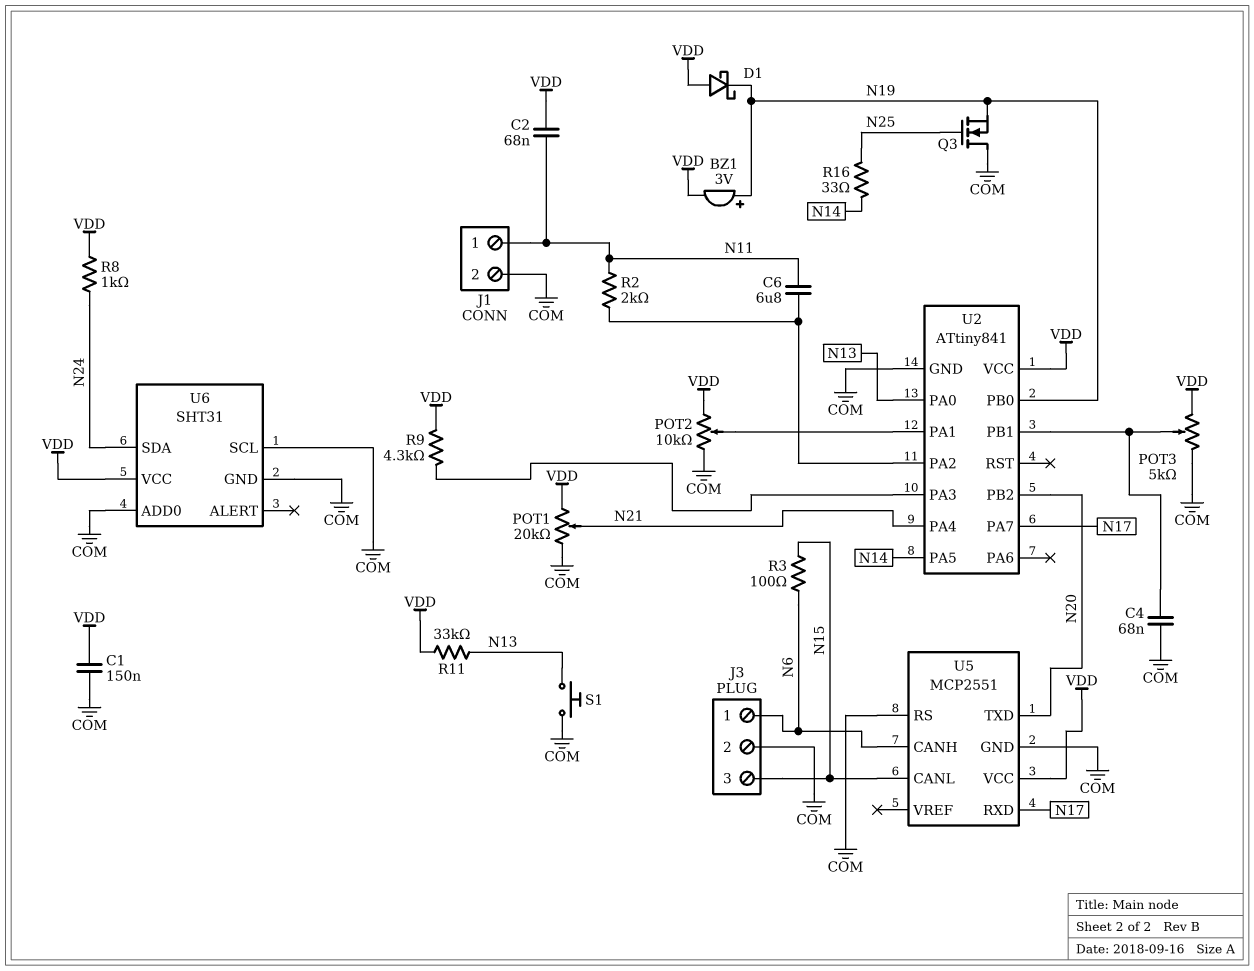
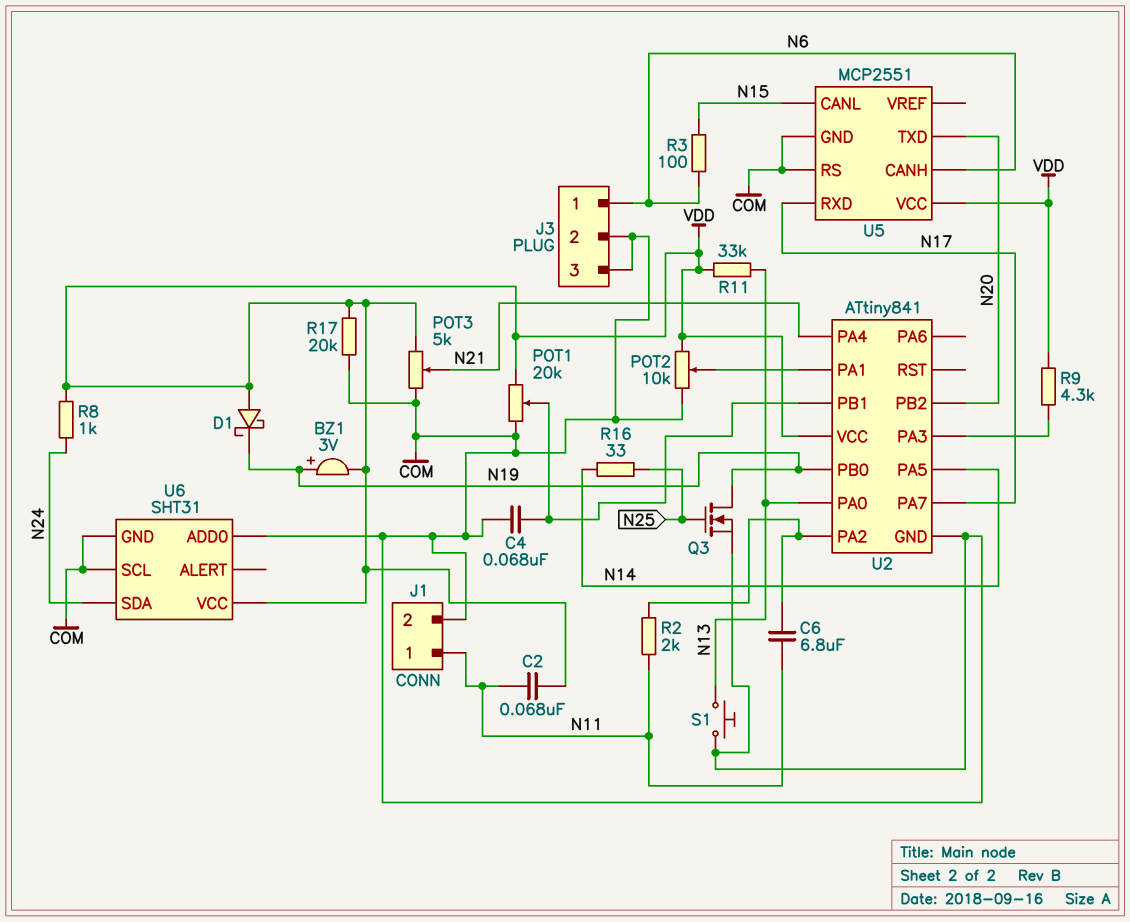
C1: 150nF (COM, VDD) -> none
J3 pin 3: N15 -> COM
POT1: 20k (COM, VDD, wiper N21) -> 20k (COM, VDD, wiper U2/PB1)
POT3: 5k (COM, VDD, wiper U2/PB1) -> 5k (COM, VDD, wiper N21)
Q3: NMOS (G N25, D COM, S N19) -> NMOS (G N25, D N19, S COM)
R17: none -> 20k (COM, VDD)

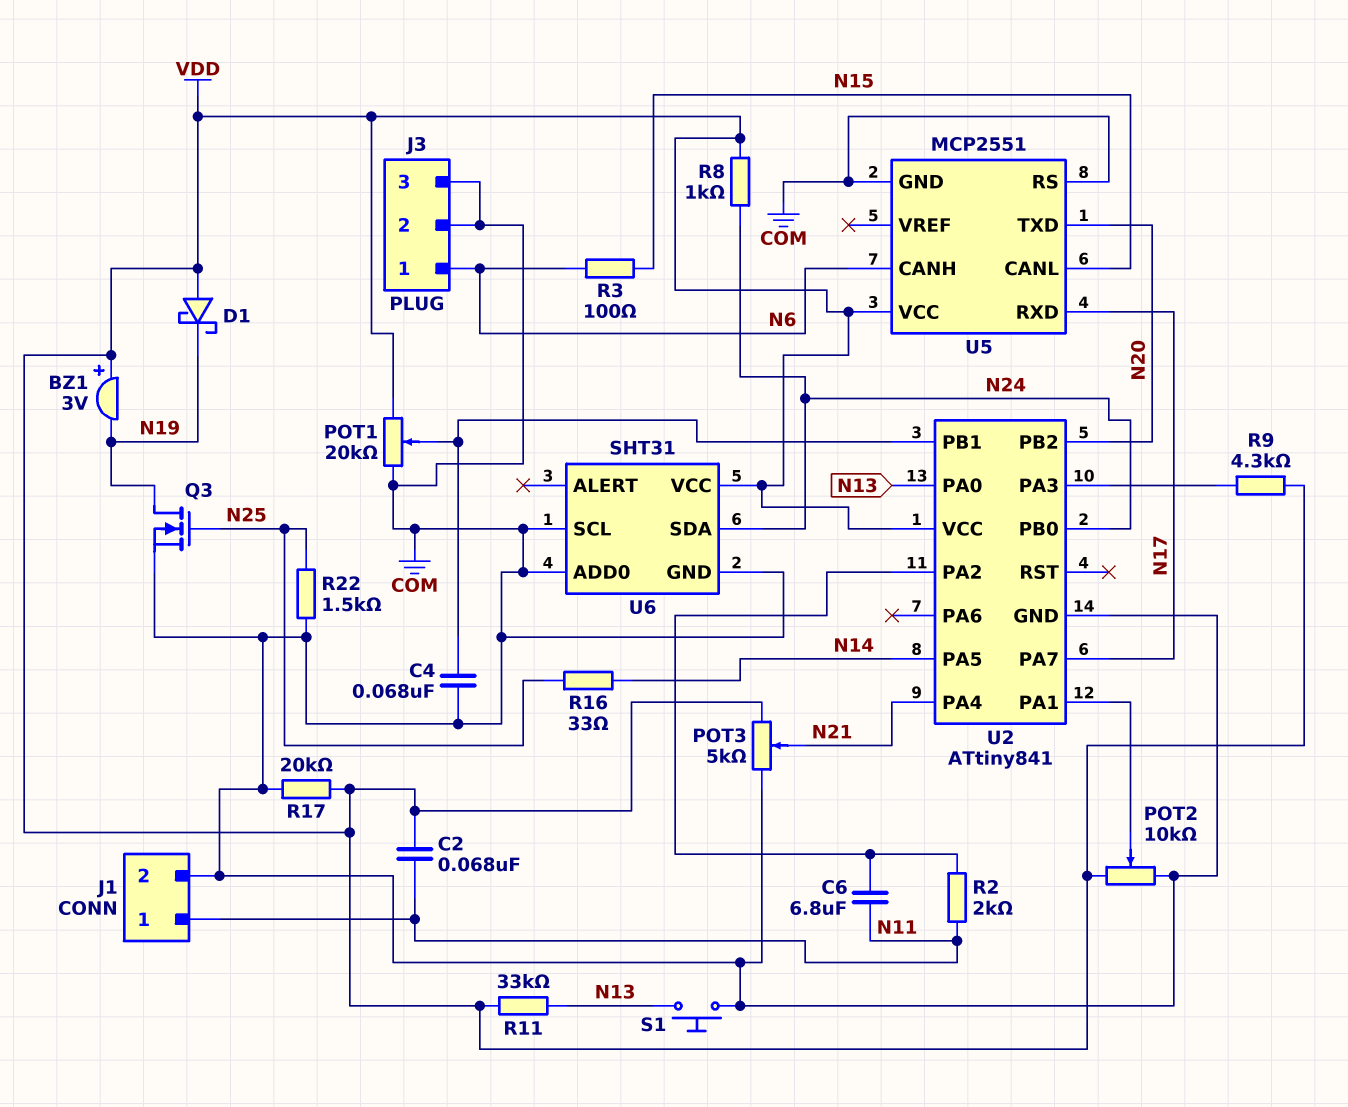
BZ1: buzzer 3V (plus N19, minus VDD) -> buzzer 3V (plus VDD, minus N19)
R22: none -> 1.5k (COM, N25)
U2 pin PB0: N19 -> N24

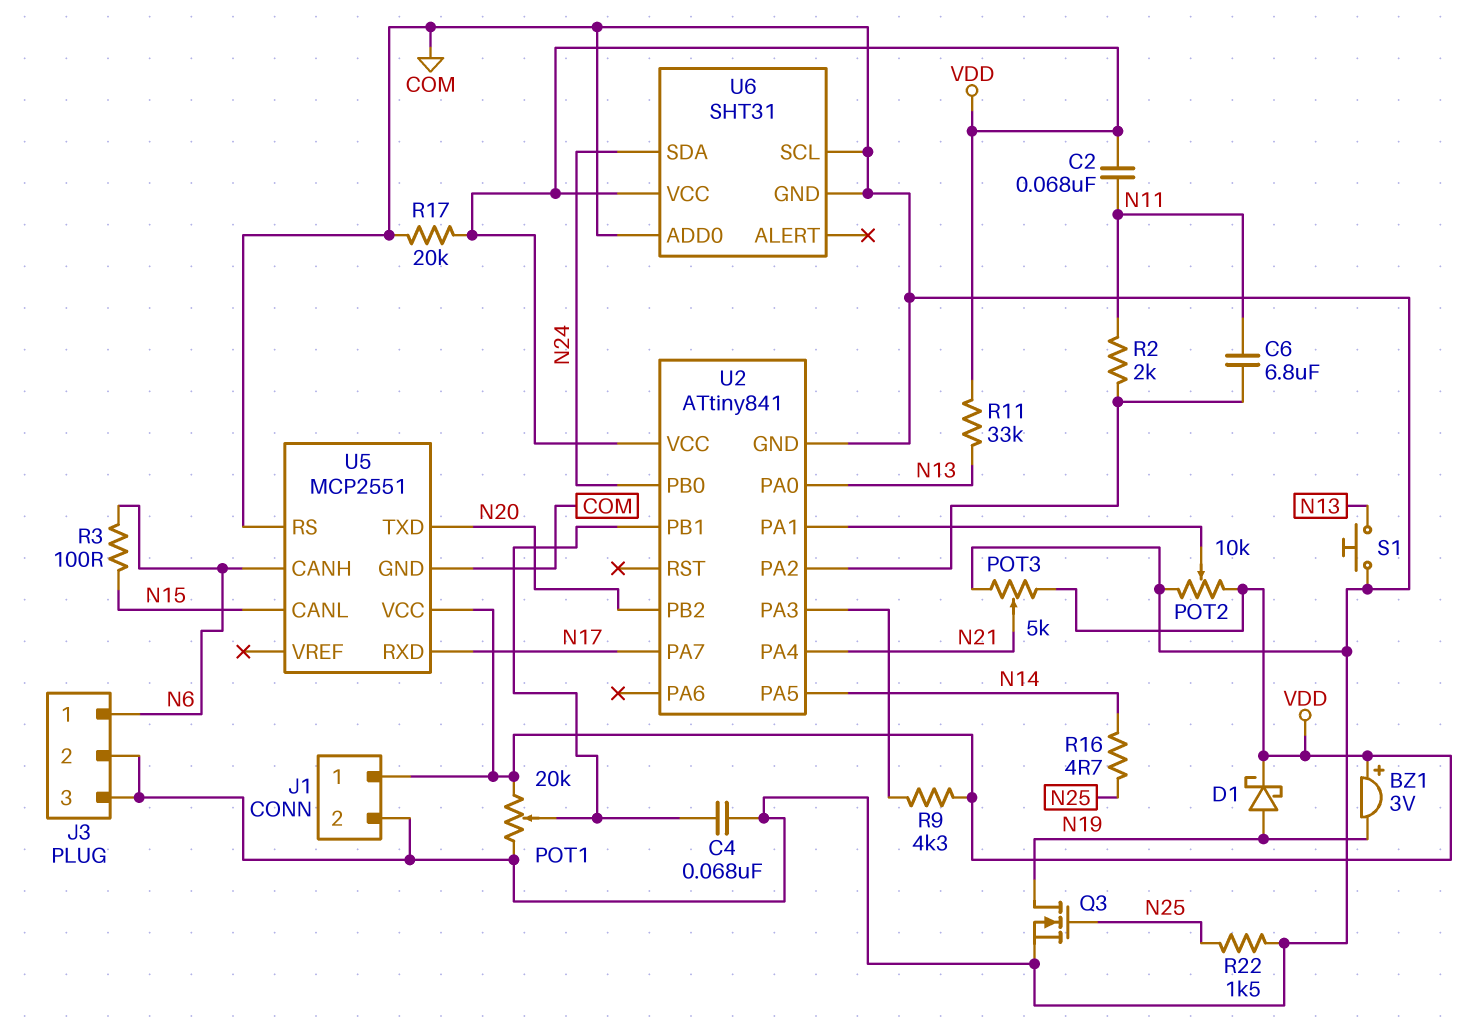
D1: schottky (A VDD, K N19) -> schottky (A N19, K VDD)
J1 pin 1: N11 -> VDD
R8: 1k (N24, VDD) -> none
R16: 33 (N14, N25) -> 4.7 (N14, N25)

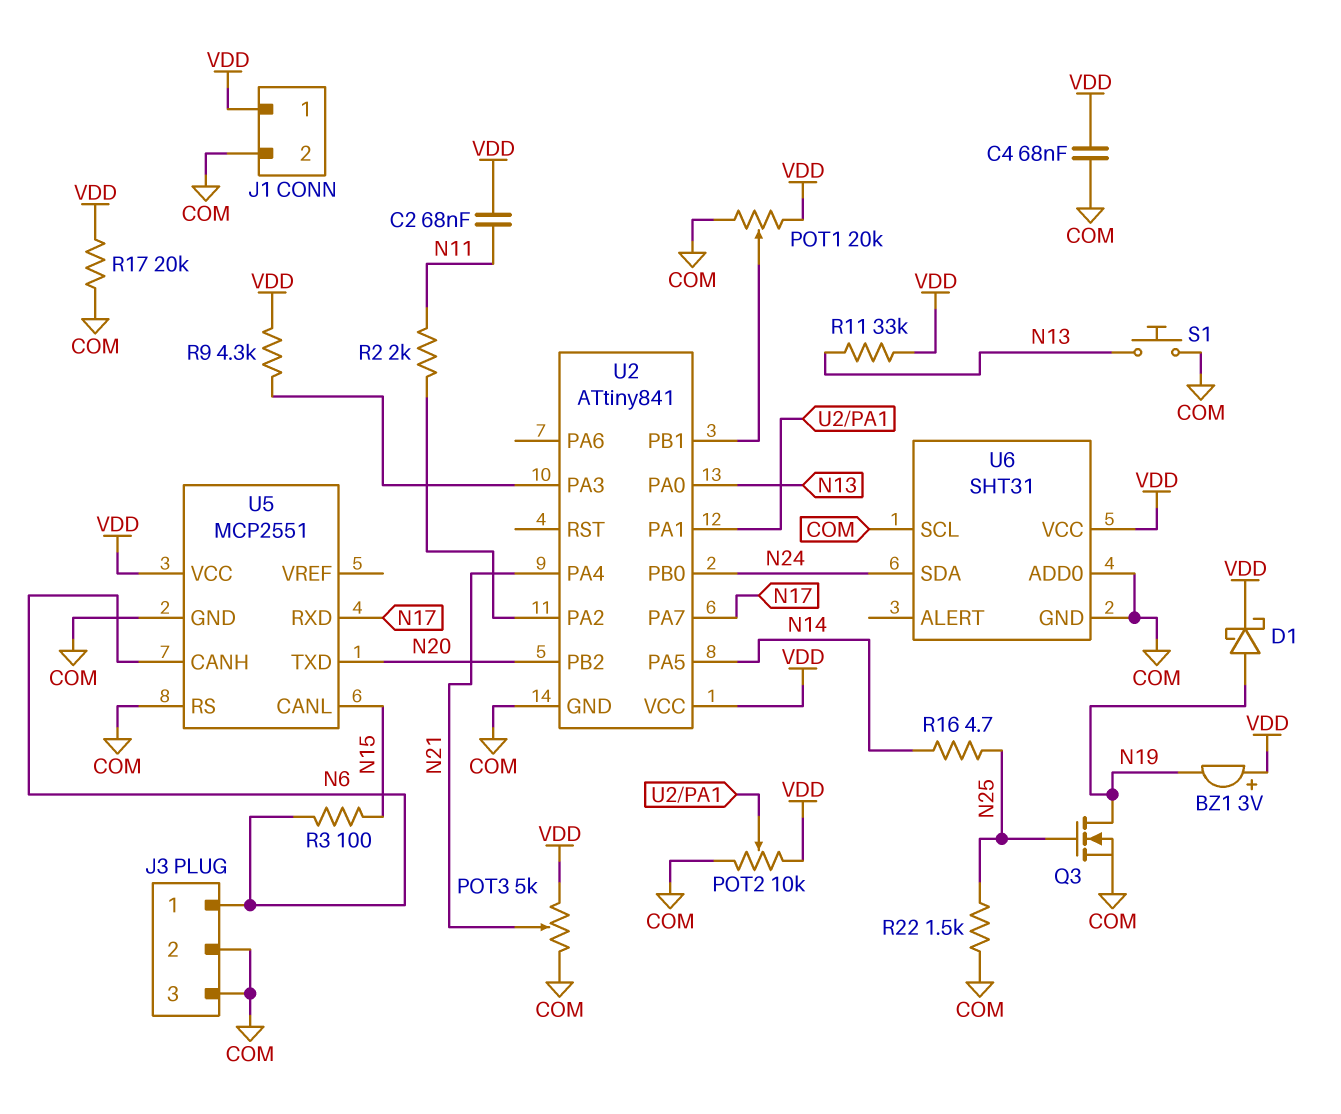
C4: 68nF (COM, U2/PB1) -> 68nF (COM, VDD)
C6: 6.8uF (N11, U2/PA2) -> none

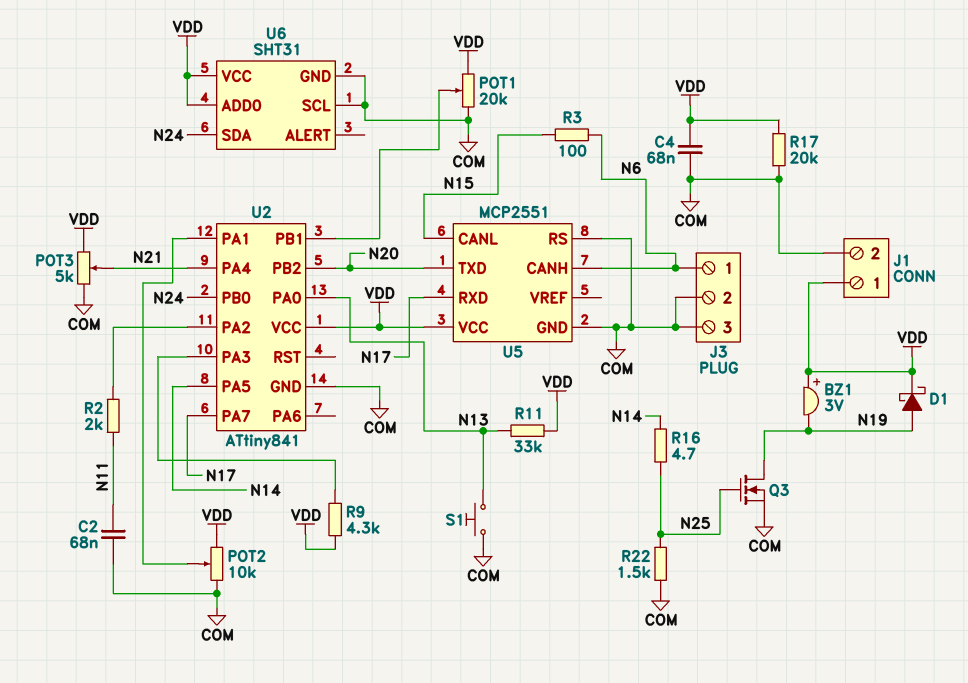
C2: 68nF (N11, VDD) -> 68nF (COM, N11)
U6 pin ADD0: COM -> VDD

